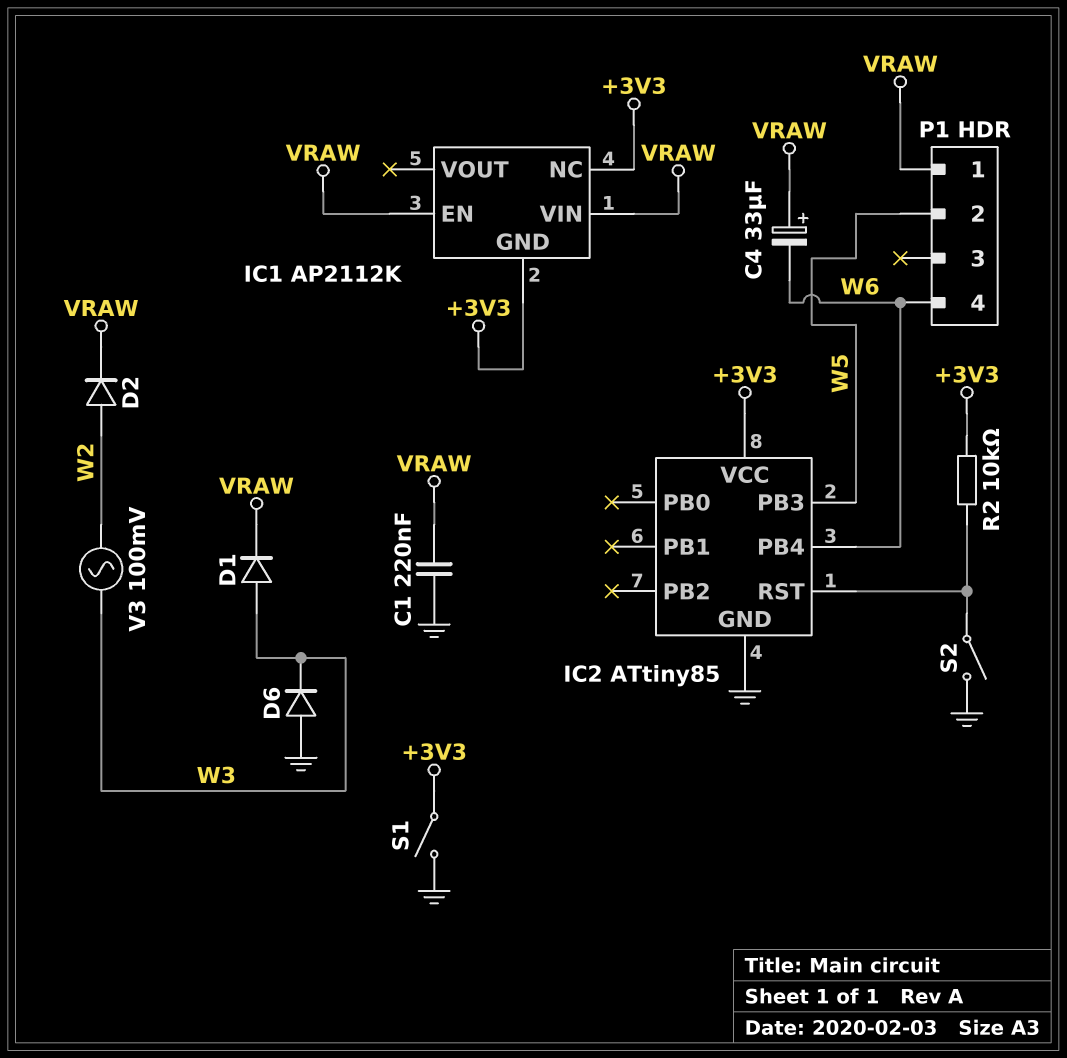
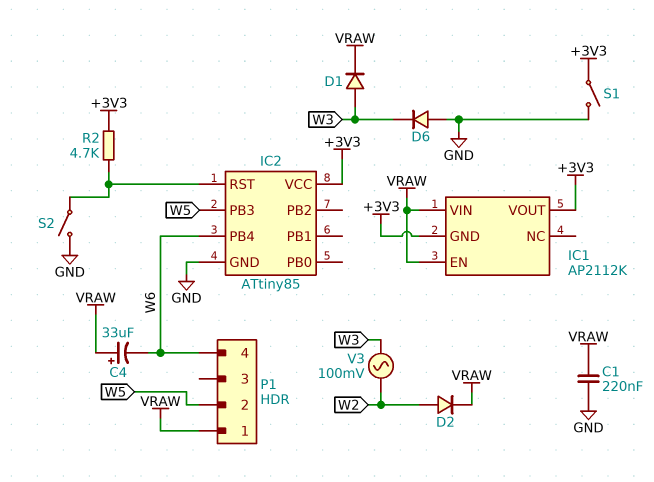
IC1 pin NC: +3V3 -> none
IC1 pin VOUT: none -> +3V3
R2: 10k (+3V3, IC2/RST) -> 4.7k (+3V3, IC2/RST)

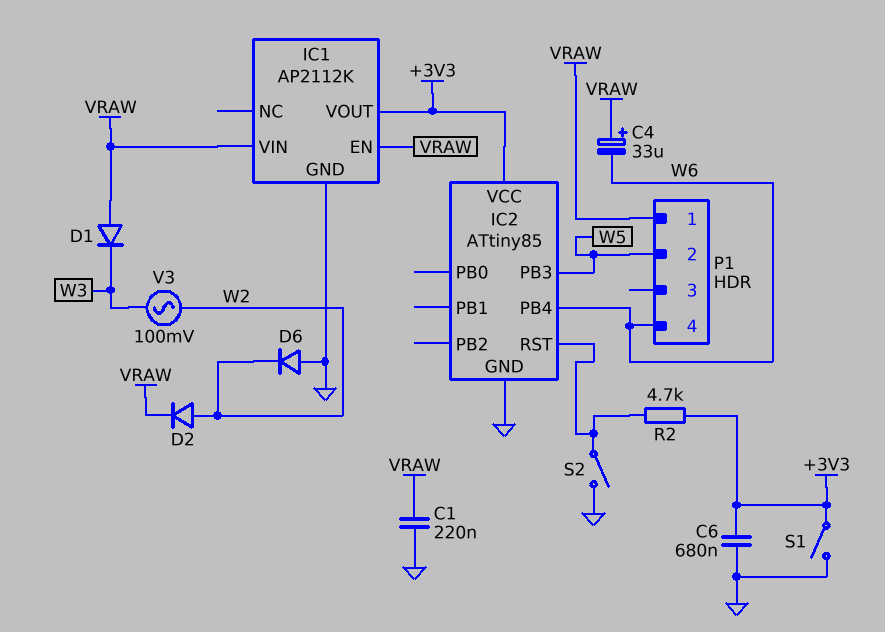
C6: none -> 680nF (+3V3, GND)
D1: diode (A W3, K VRAW) -> diode (A VRAW, K W3)
D6: diode (A GND, K W3) -> diode (A GND, K W2)
IC1 pin GND: +3V3 -> GND

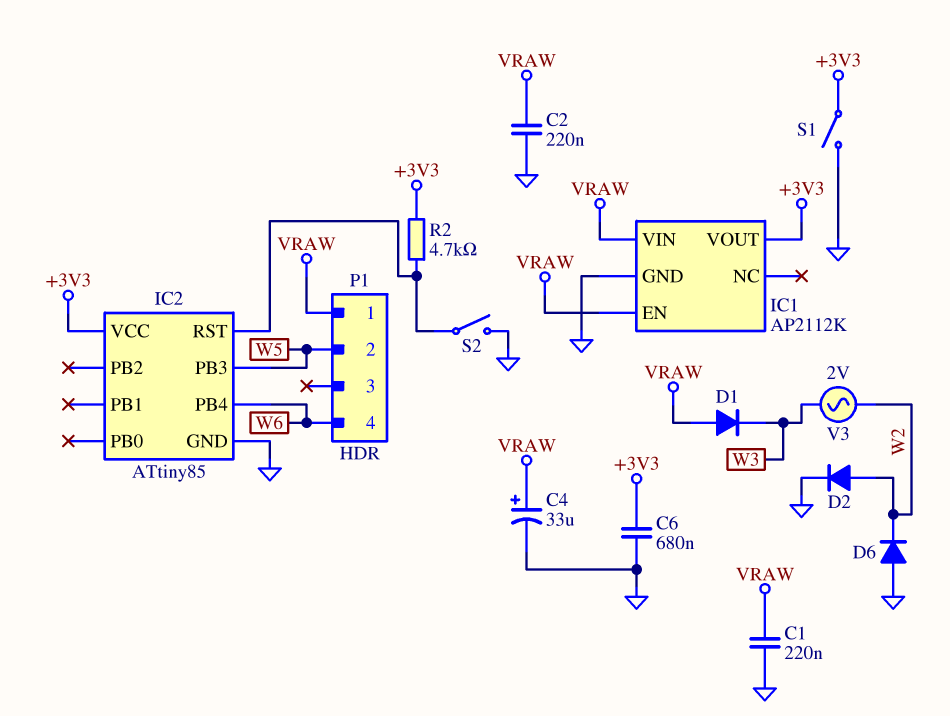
C2: none -> 220nF (GND, VRAW)
C4: 33uF (plus VRAW, minus W6) -> 33uF (plus VRAW, minus GND)
D2: diode (A W2, K VRAW) -> diode (A W2, K GND)
V3: AC 100mV (W2, W3) -> AC 2V (W2, W3)

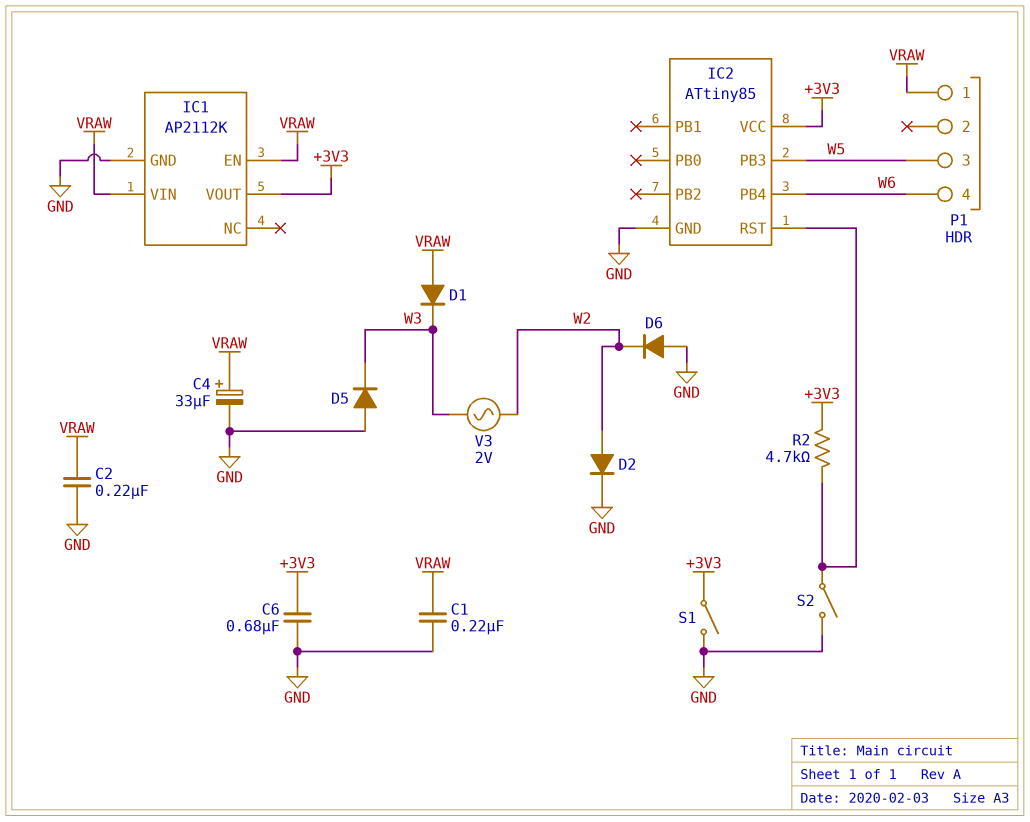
D5: none -> diode (A GND, K W3)
P1 pin 2: W5 -> none
P1 pin 3: none -> W5

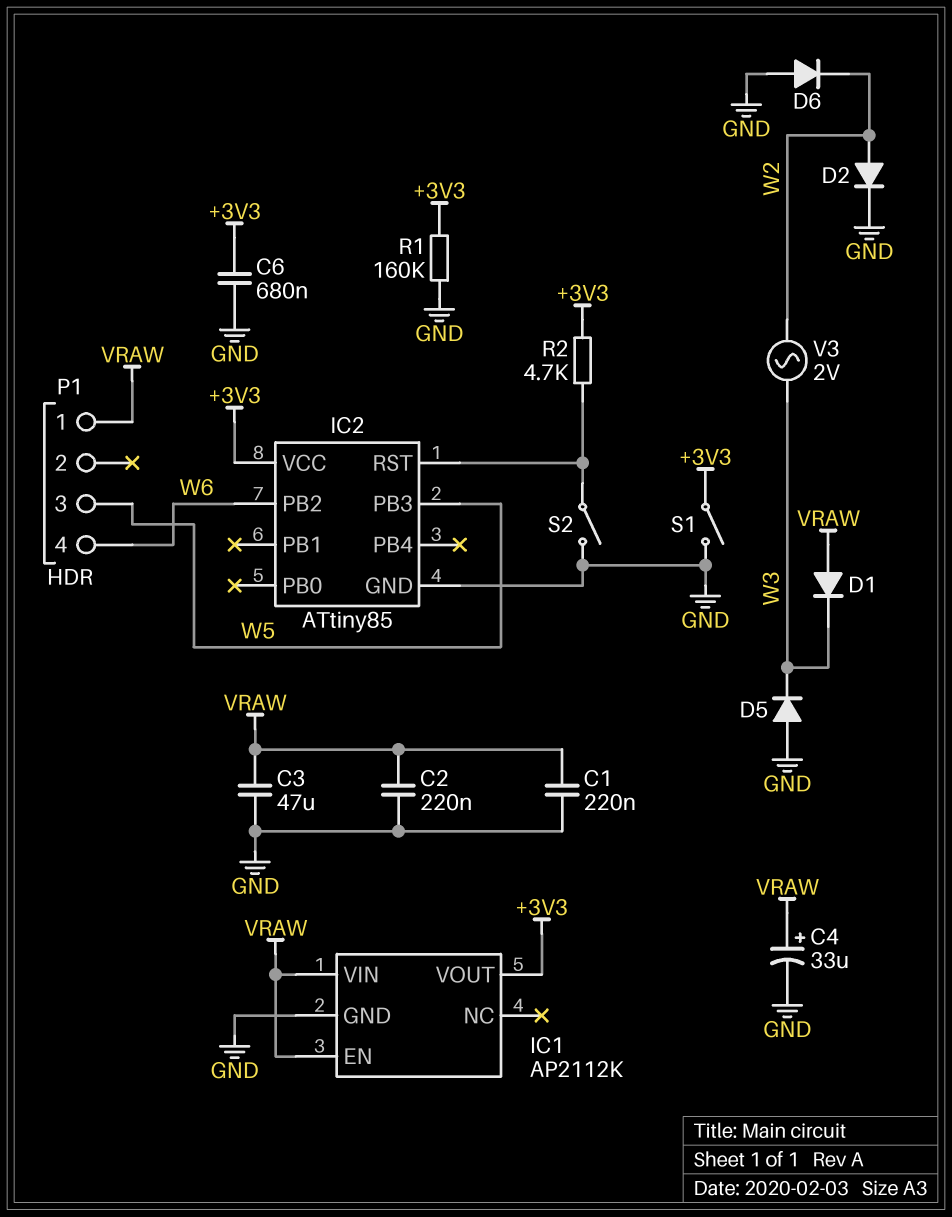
C3: none -> 47uF (GND, VRAW)
IC2 pin PB2: none -> W6
IC2 pin PB4: W6 -> none
R1: none -> 160k (+3V3, GND)

